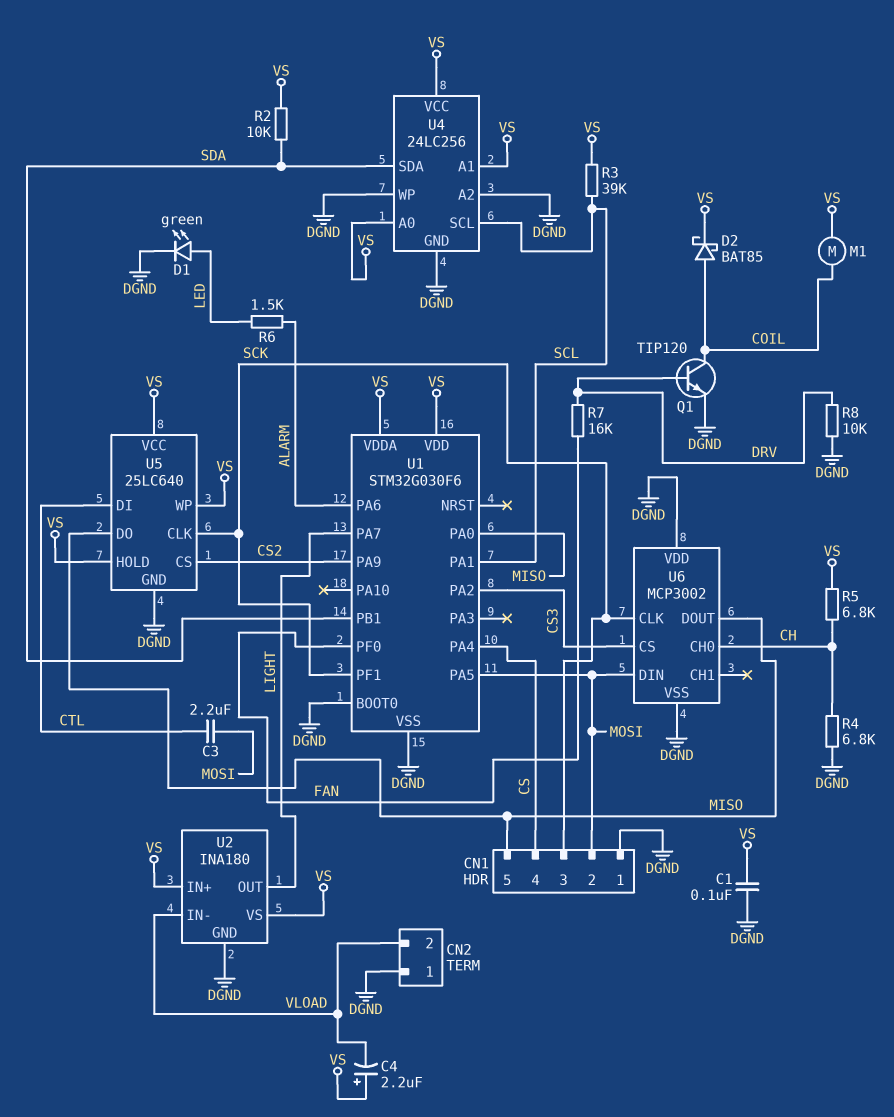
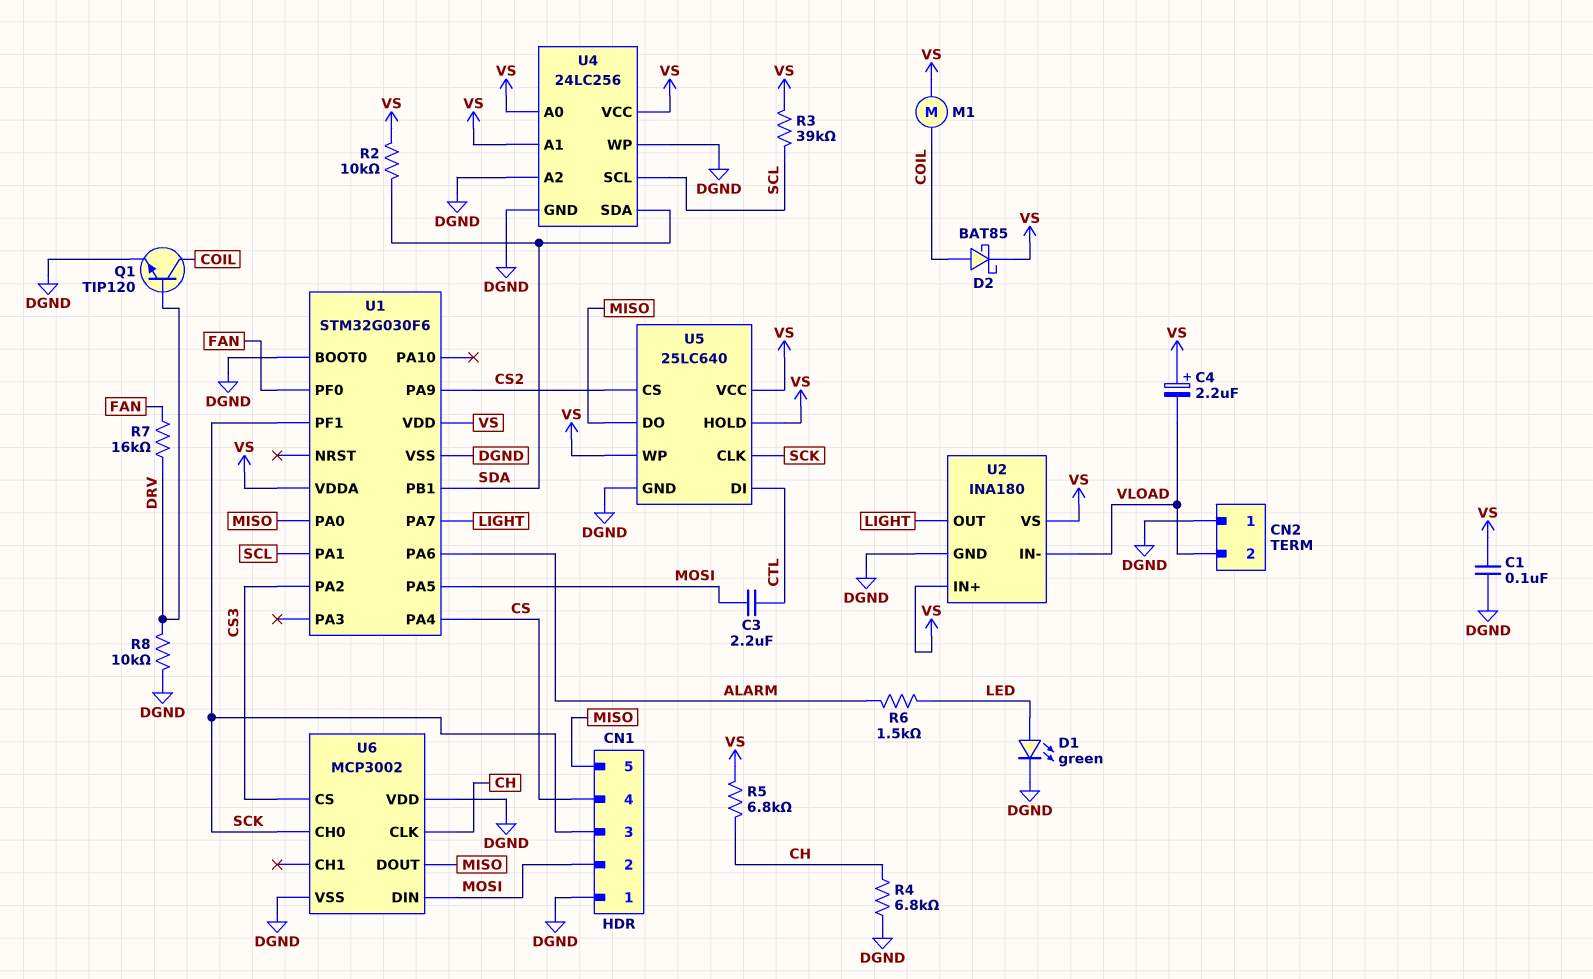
U6 pin CH0: CH -> SCK
U6 pin CLK: SCK -> CH

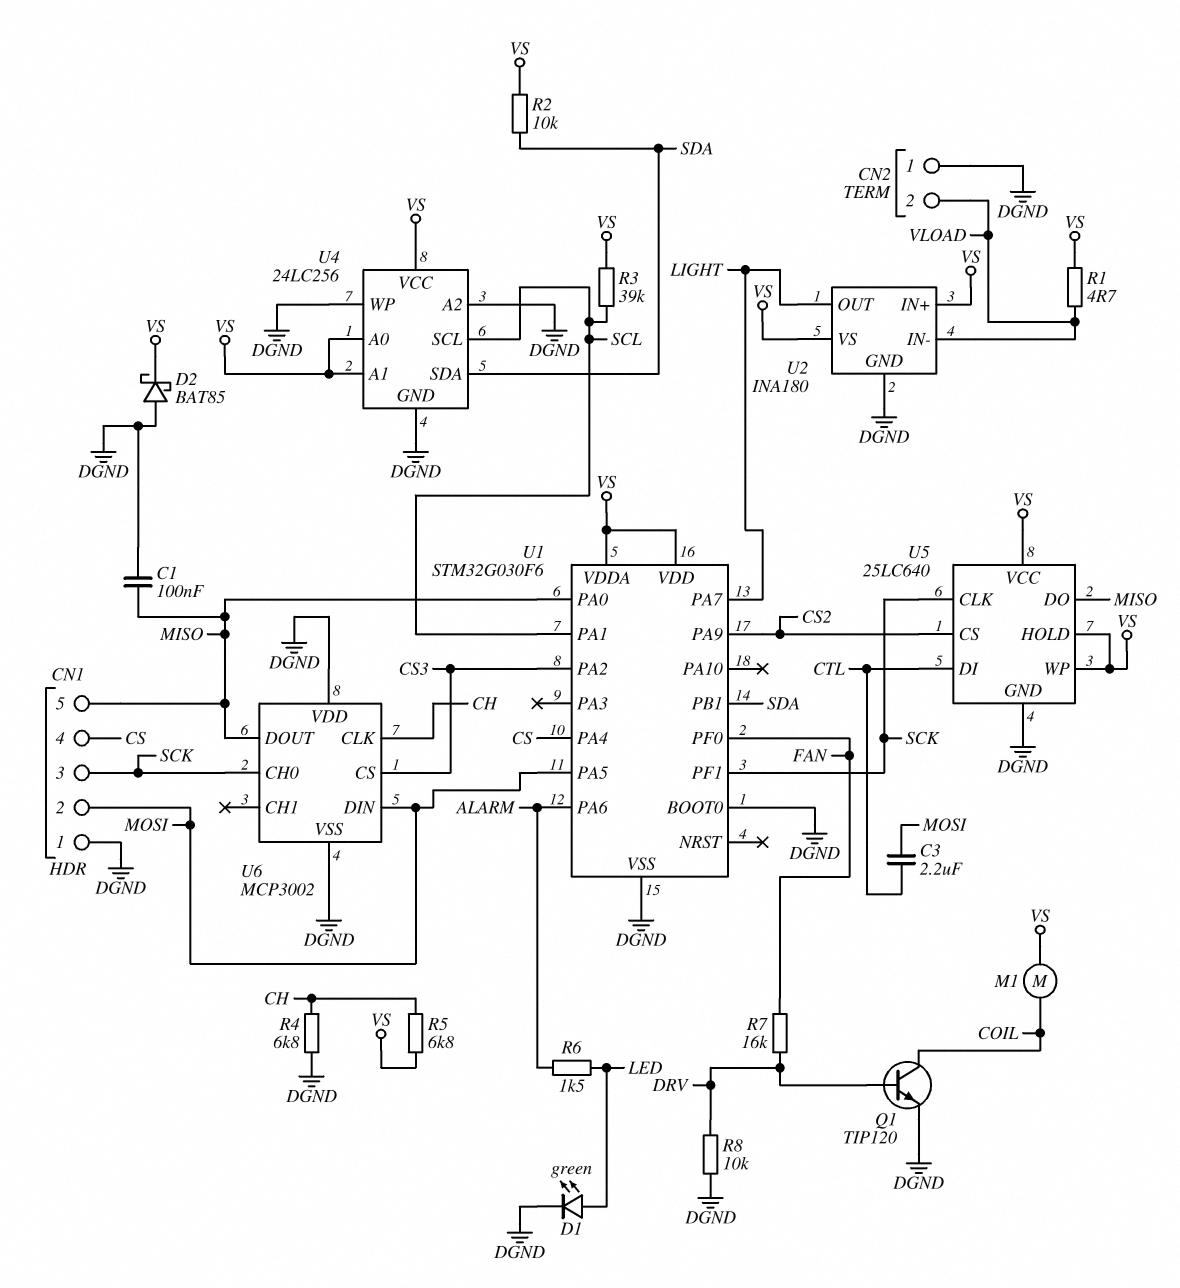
C1: 100nF (DGND, VS) -> 100nF (DGND, MISO)
C4: 2.2uF (plus VS, minus VLOAD) -> none
D2: schottky BAT85 (A COIL, K VS) -> schottky BAT85 (A DGND, K VS)
R1: none -> 4.7 (VLOAD, VS)

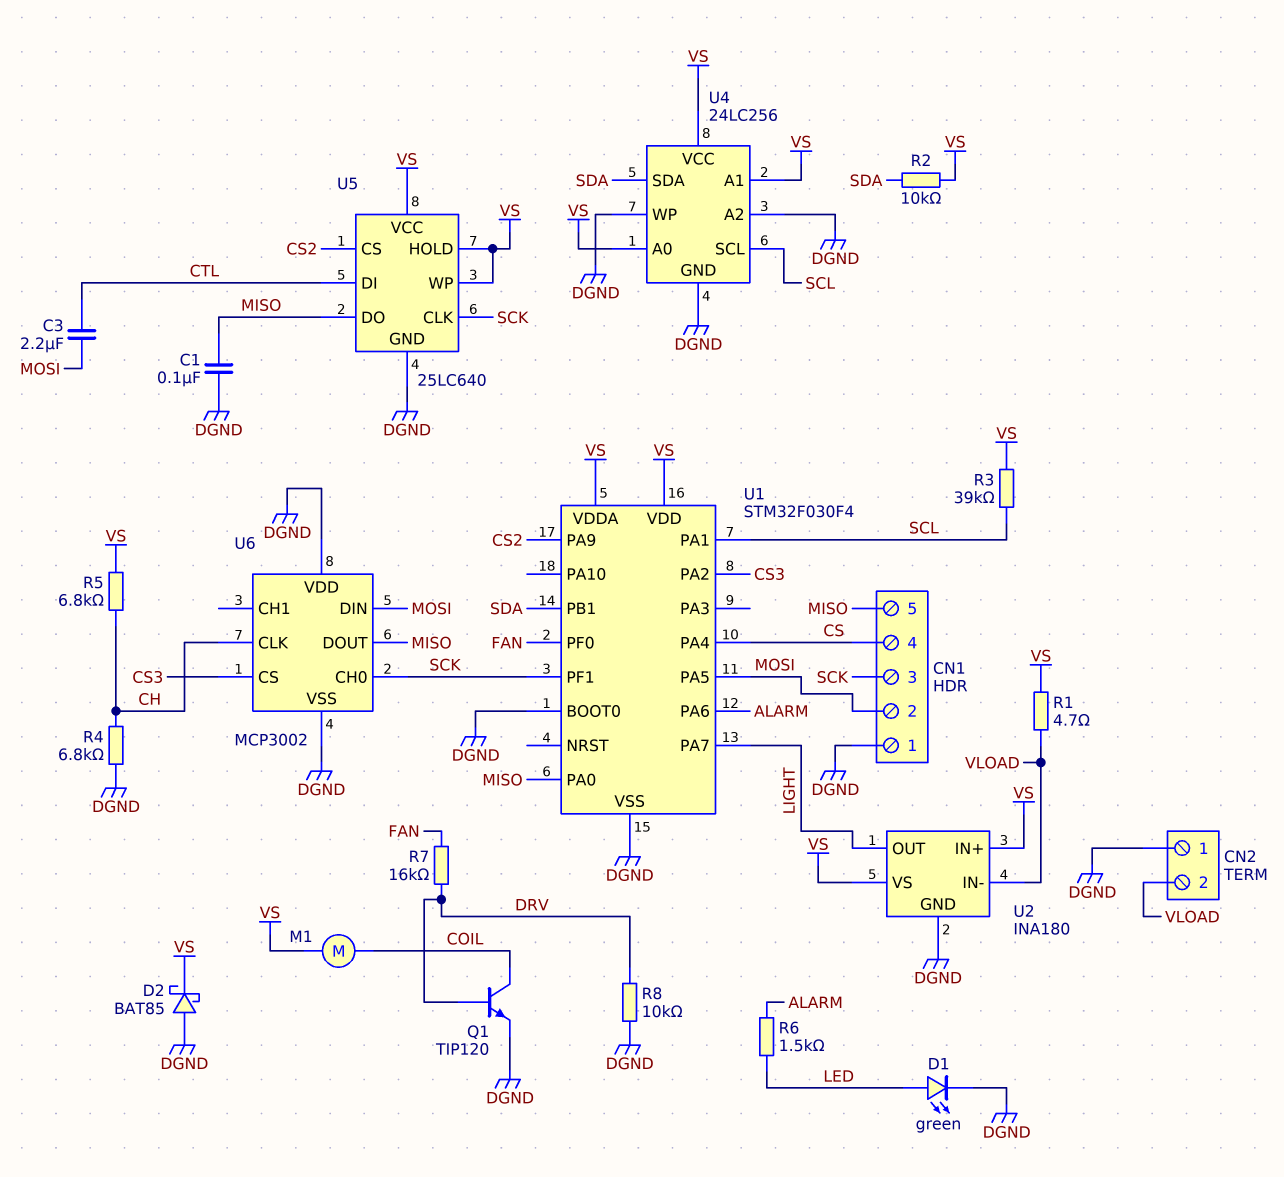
U1: STM32G030F6 -> STM32F030F4

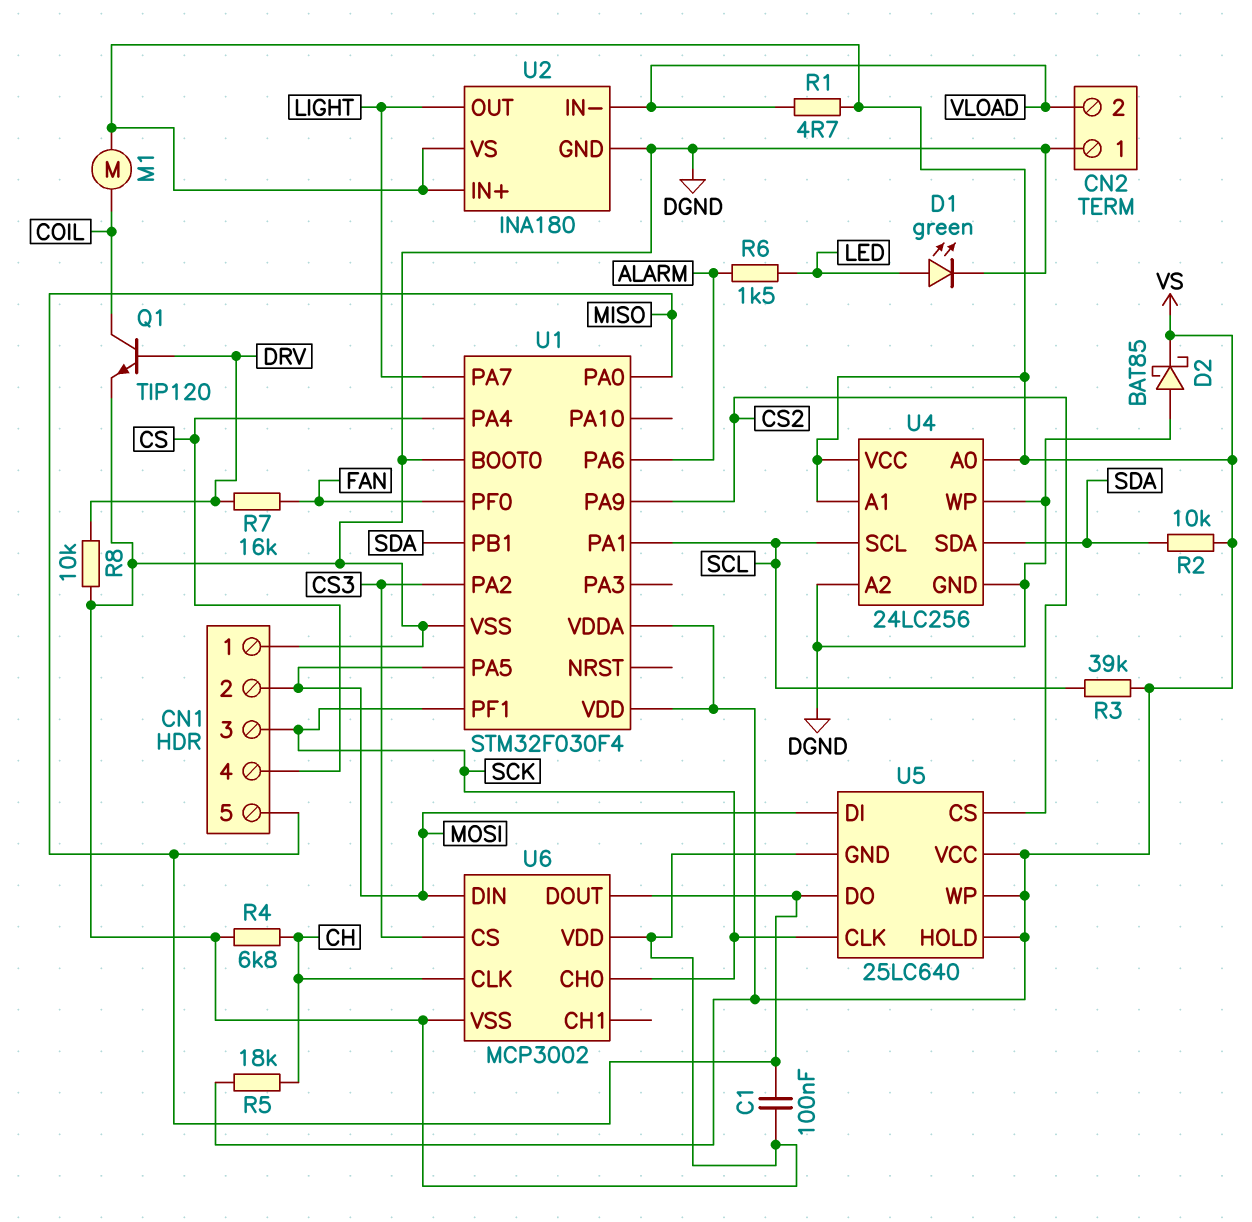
C3: 2.2uF (CTL, MOSI) -> none
R5: 6.8k (CH, VS) -> 18k (CH, VS)
U5 pin DI: CTL -> MOSI

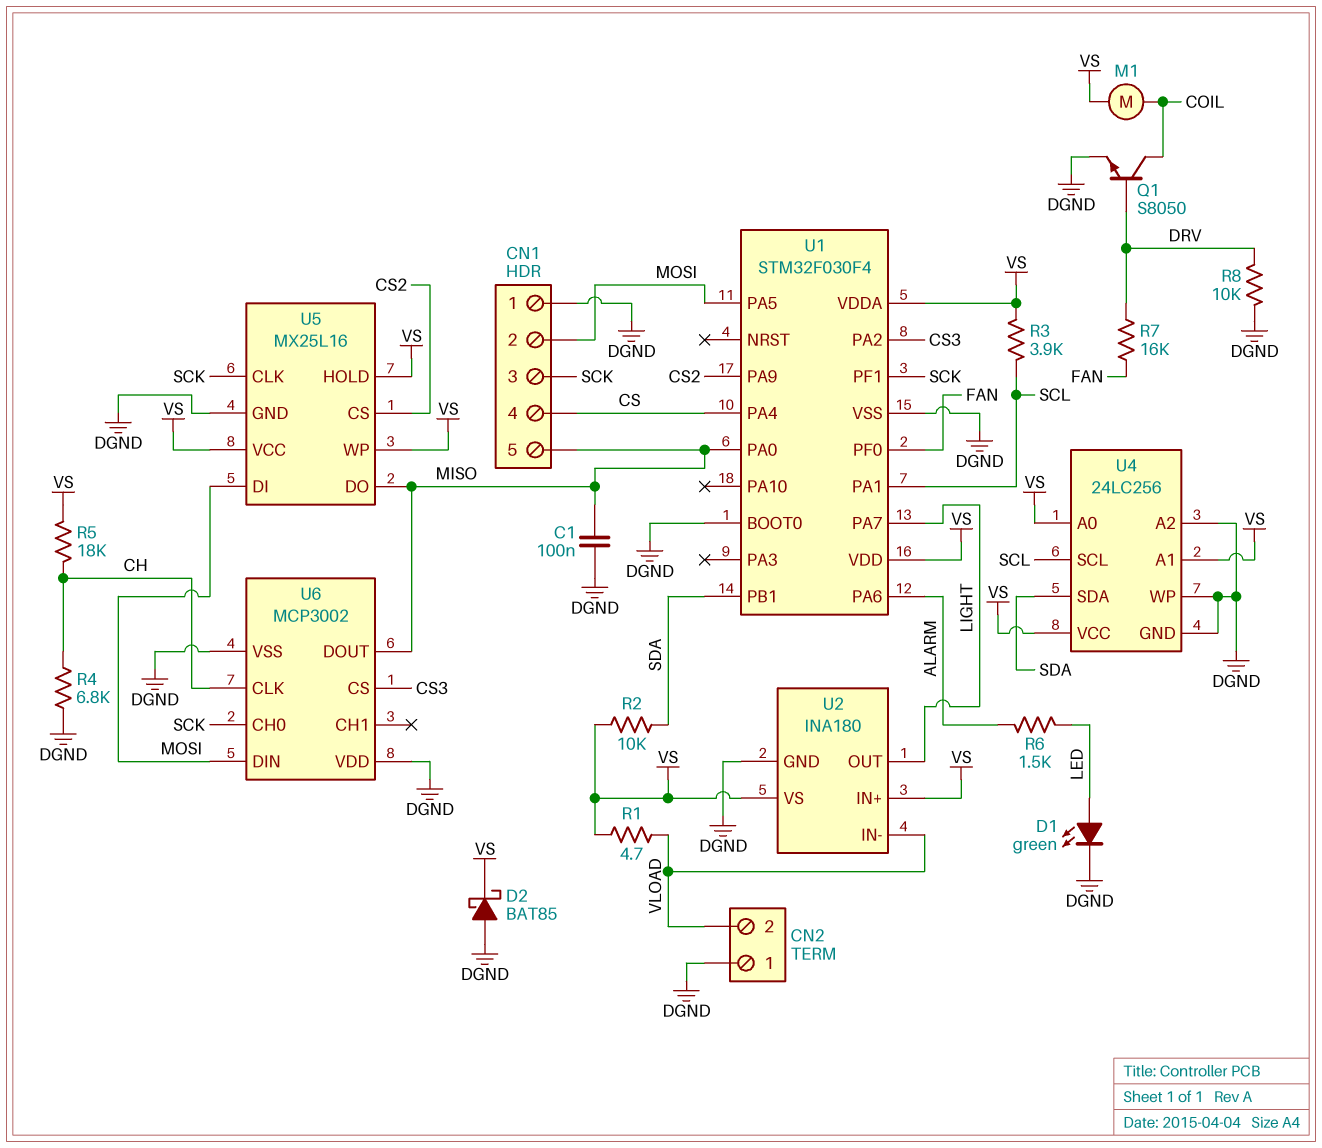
Q1: NPN TIP120 (B DRV, C COIL, E DGND) -> NPN S8050 (B DRV, C COIL, E DGND)
R3: 39k (SCL, VS) -> 3.9k (SCL, VS)
U5: 25LC640 -> MX25L16

